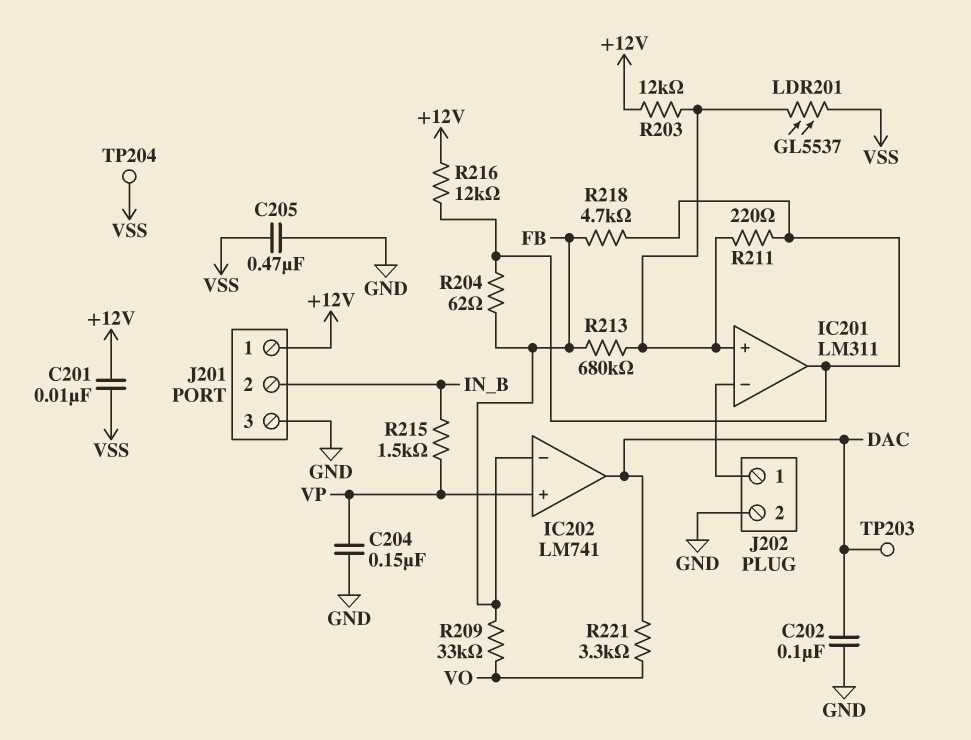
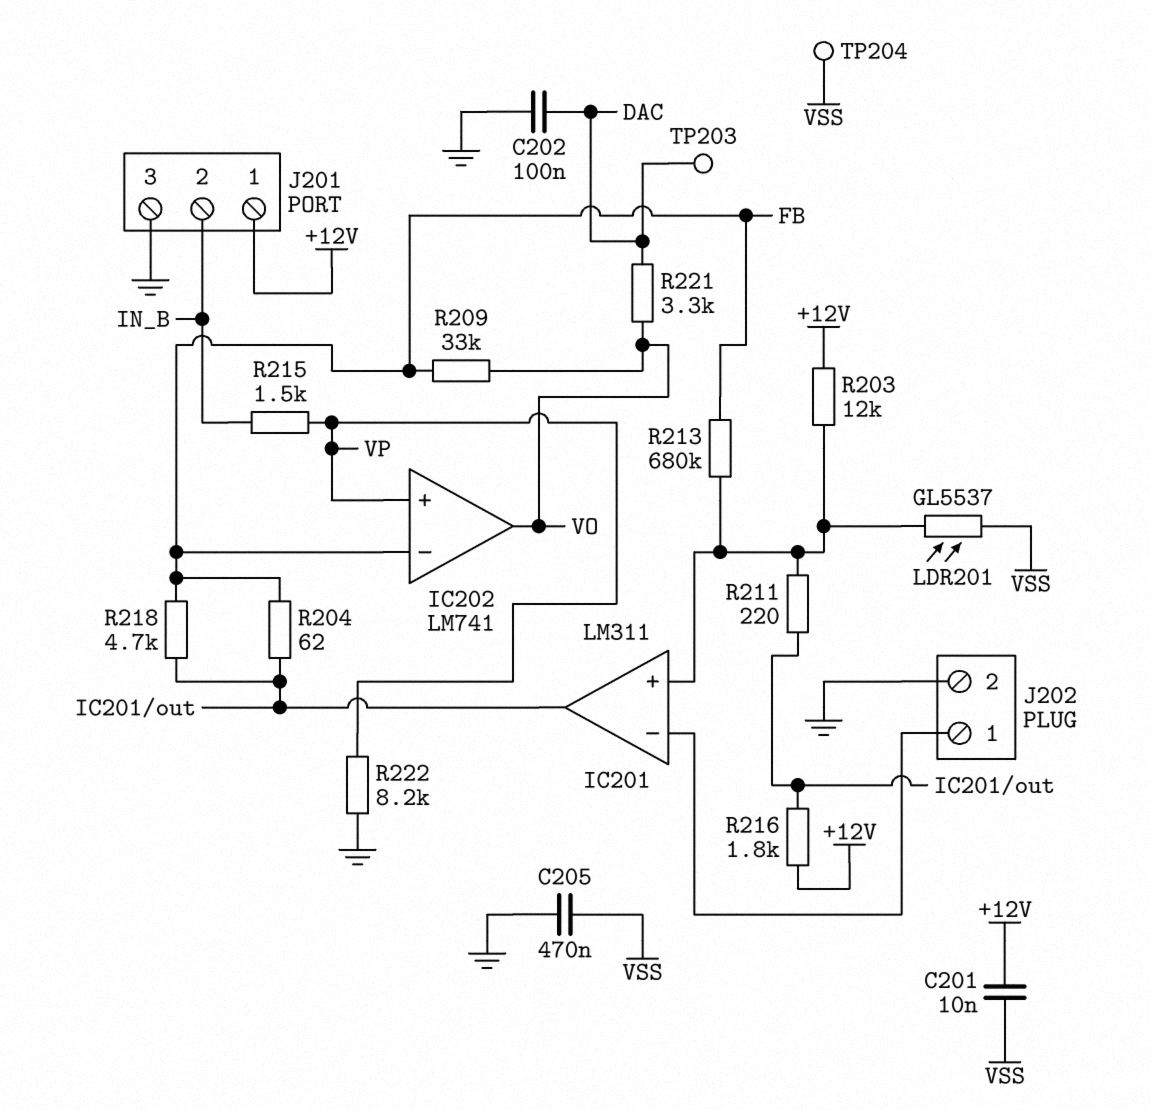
C204: 150nF (GND, VP) -> none
IC202 pin out: DAC -> VO
R216: 12k (+12V, IC201/out) -> 1.8k (+12V, IC201/out)
R222: none -> 8.2k (GND, VP)

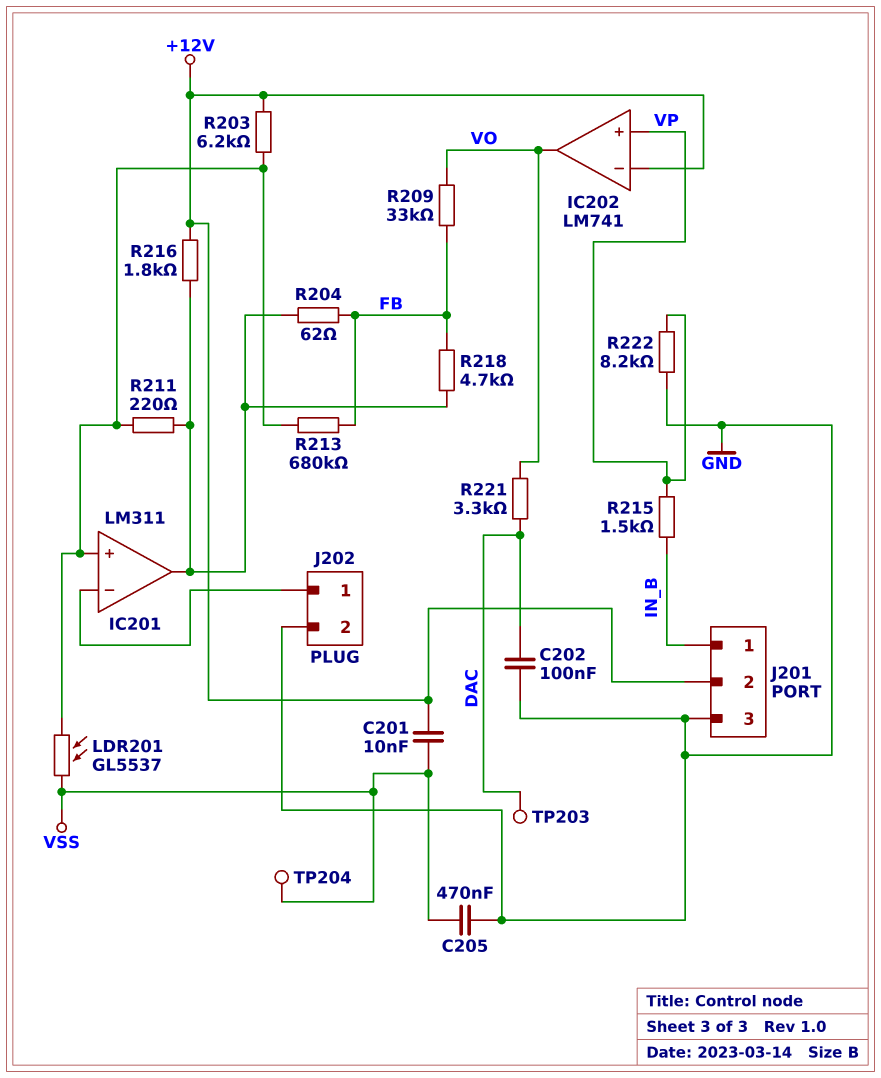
IC202 pin in-: FB -> +12V
J201 pin 1: +12V -> IN_B
J201 pin 2: IN_B -> +12V
R203: 12k (+12V, IC201/in+) -> 6.2k (+12V, IC201/in+)

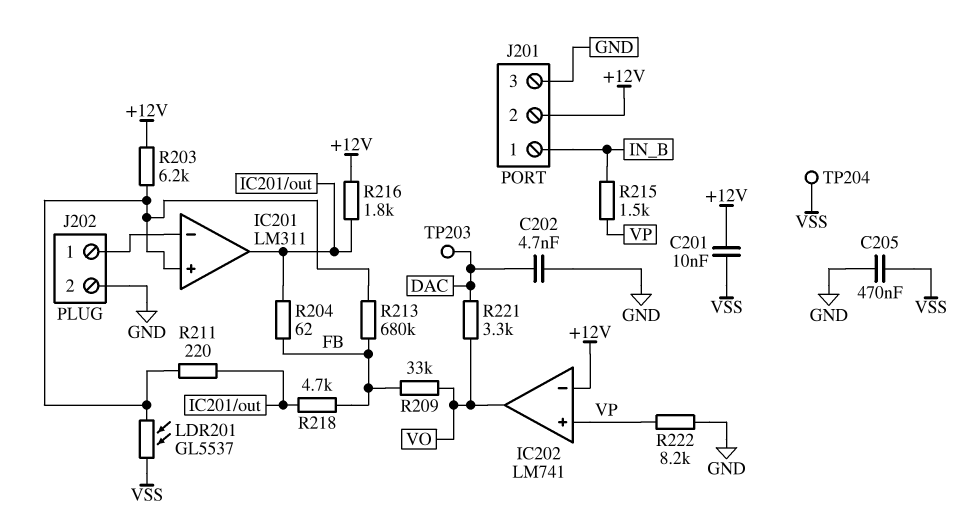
C202: 100nF (DAC, GND) -> 4.7nF (DAC, GND)

